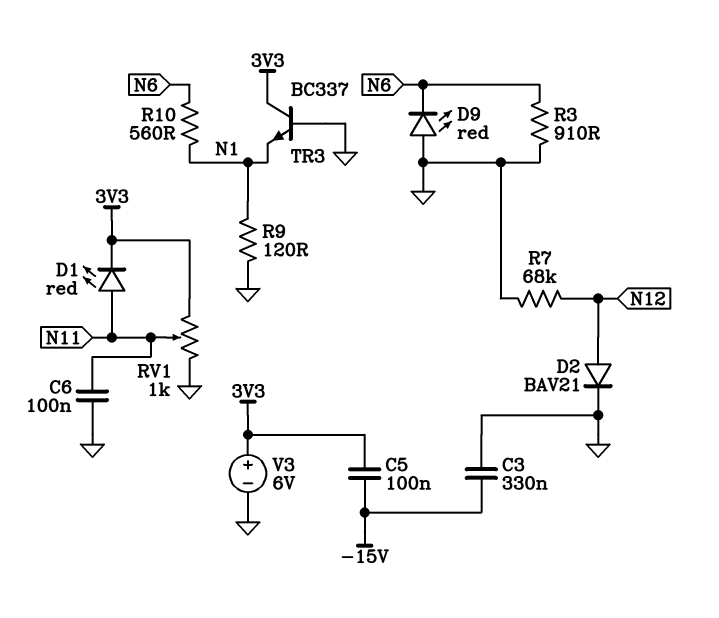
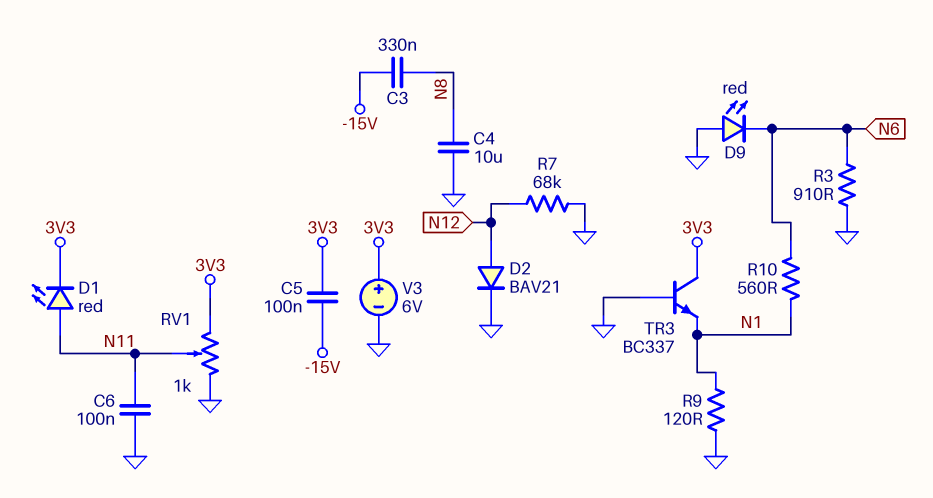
C3: 330nF (-15V, GND) -> 330nF (-15V, N8)
C4: none -> 10uF (GND, N8)

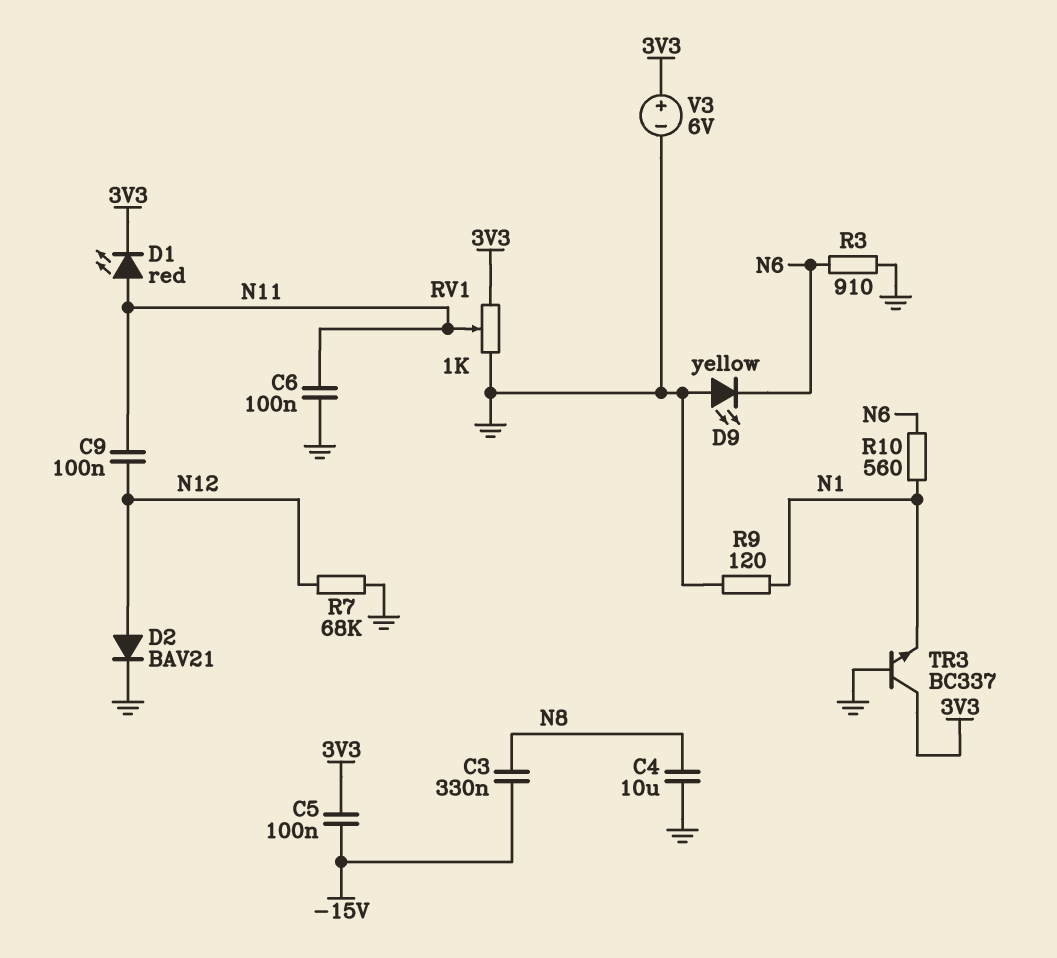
C9: none -> 100nF (N11, N12)
D9: LED red (A GND, K N6) -> LED yellow (A GND, K N6)

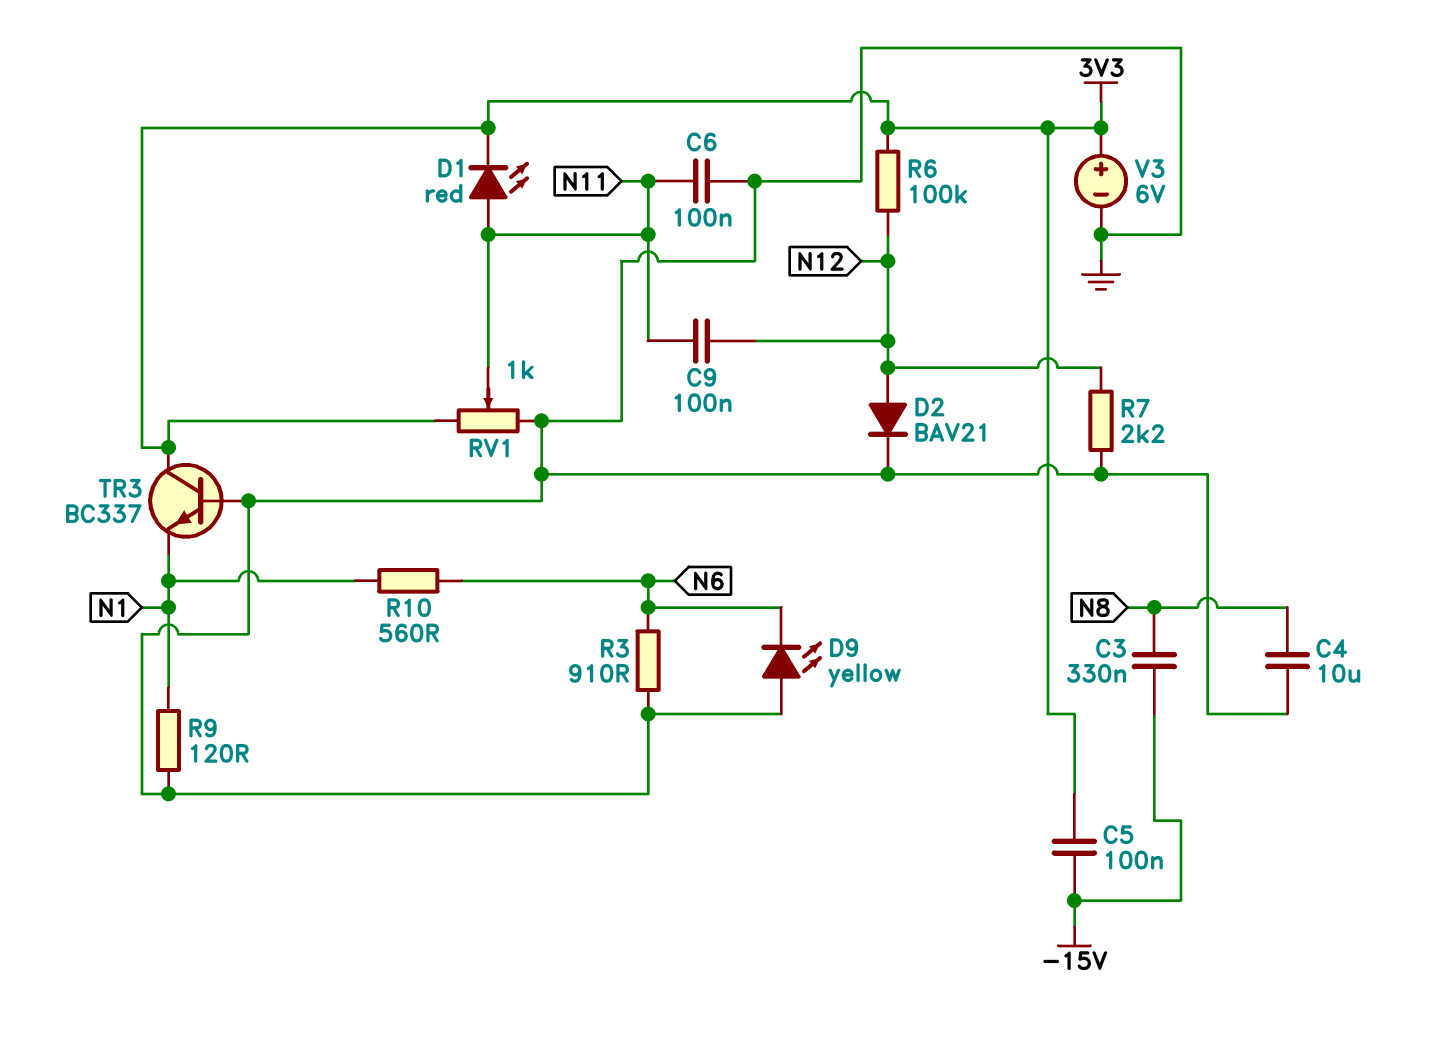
R6: none -> 100k (3V3, N12)
R7: 68k (GND, N12) -> 2.2k (GND, N12)

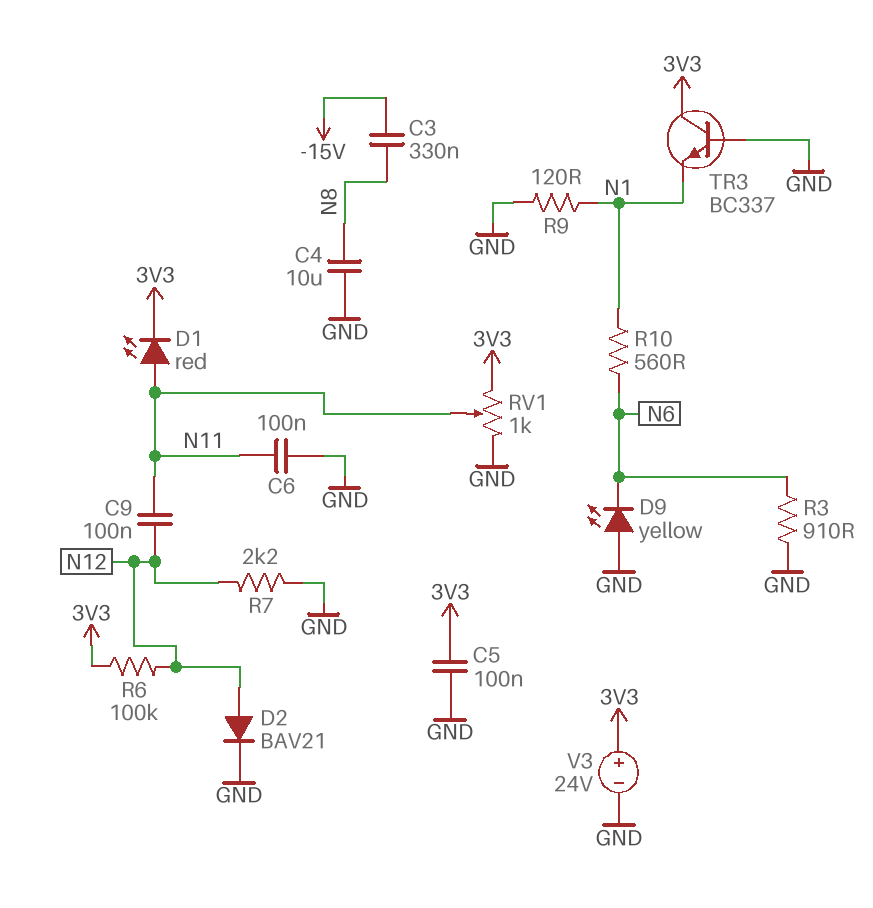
C5: 100nF (-15V, 3V3) -> 100nF (3V3, GND)
V3: 6V (plus 3V3, minus GND) -> 24V (plus 3V3, minus GND)

